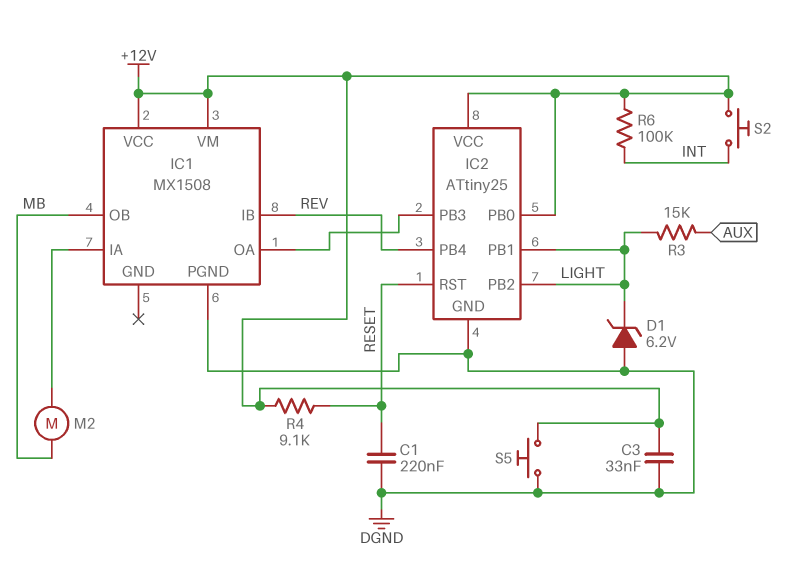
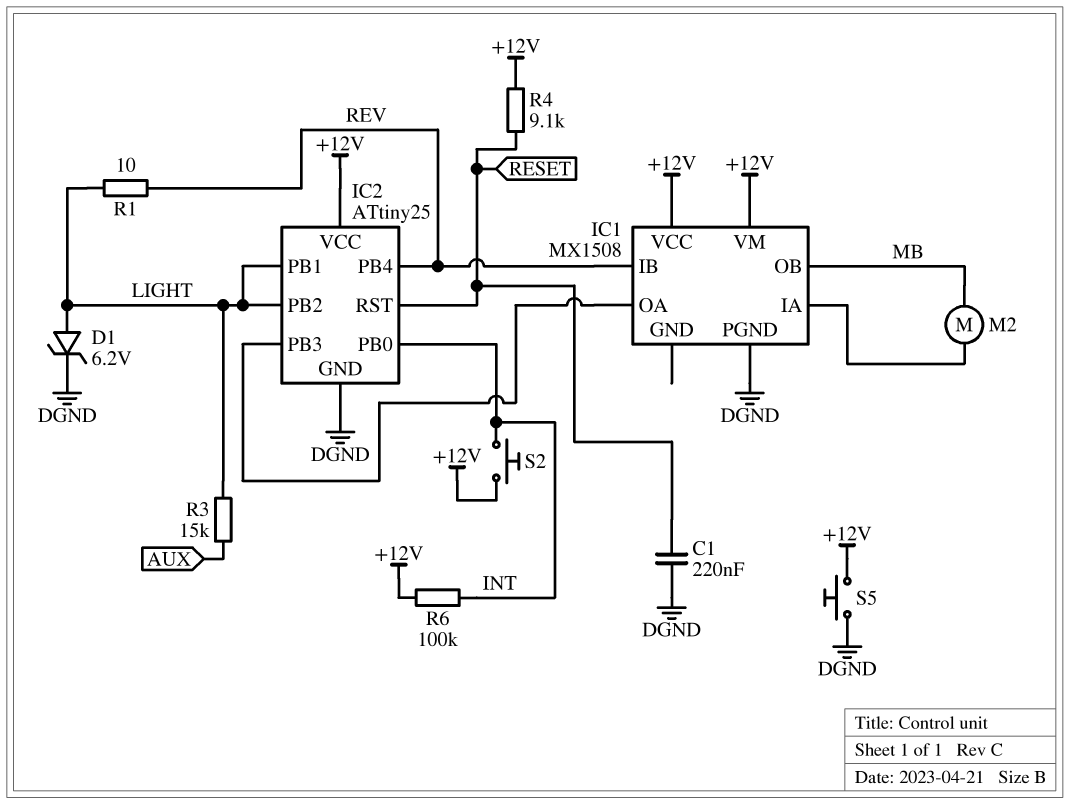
C3: 33nF (+12V, DGND) -> none
D1: zener 6.2V (A DGND, K LIGHT) -> zener 6.2V (A LIGHT, K DGND)
IC2 pin PB0: +12V -> INT
R1: none -> 10 (LIGHT, REV)

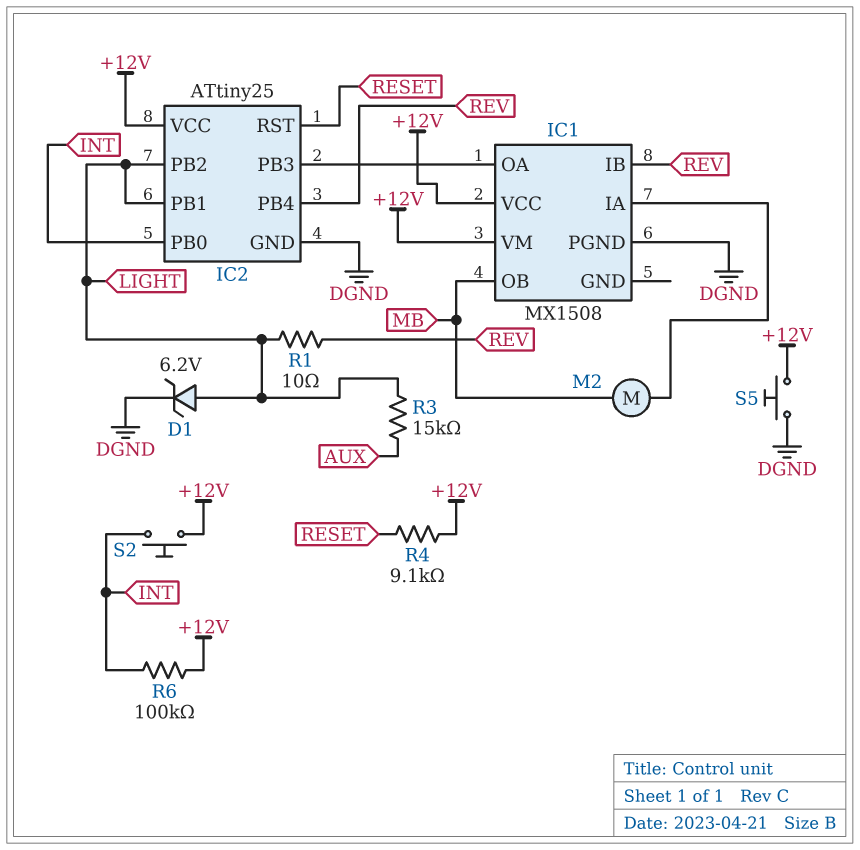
C1: 220nF (DGND, RESET) -> none

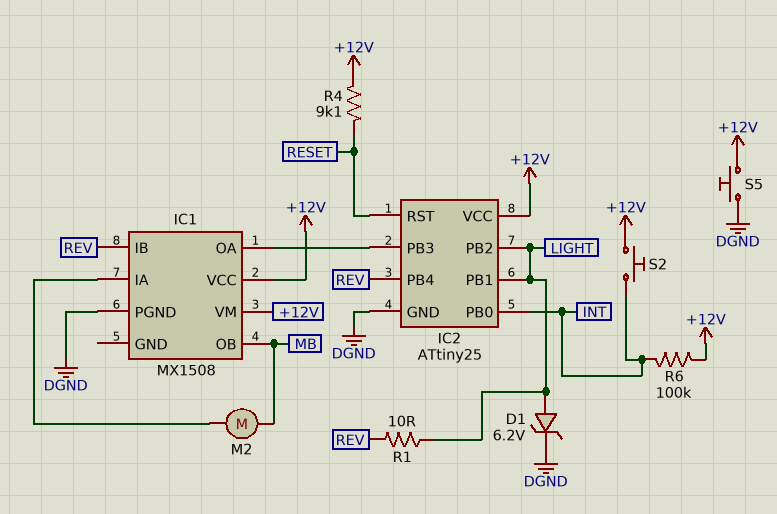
R3: 15k (AUX, LIGHT) -> none

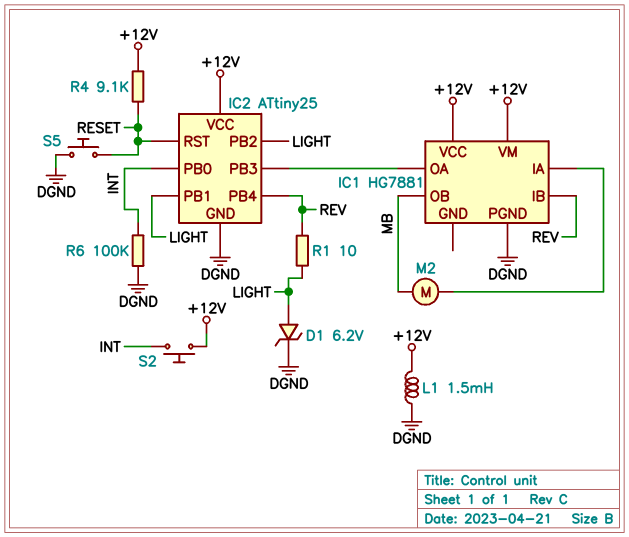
IC1: MX1508 -> HG7881
L1: none -> 1.5mH (+12V, DGND)
R6: 100k (+12V, INT) -> 100k (DGND, INT)
S5: button (+12V, DGND) -> button (DGND, RESET)

